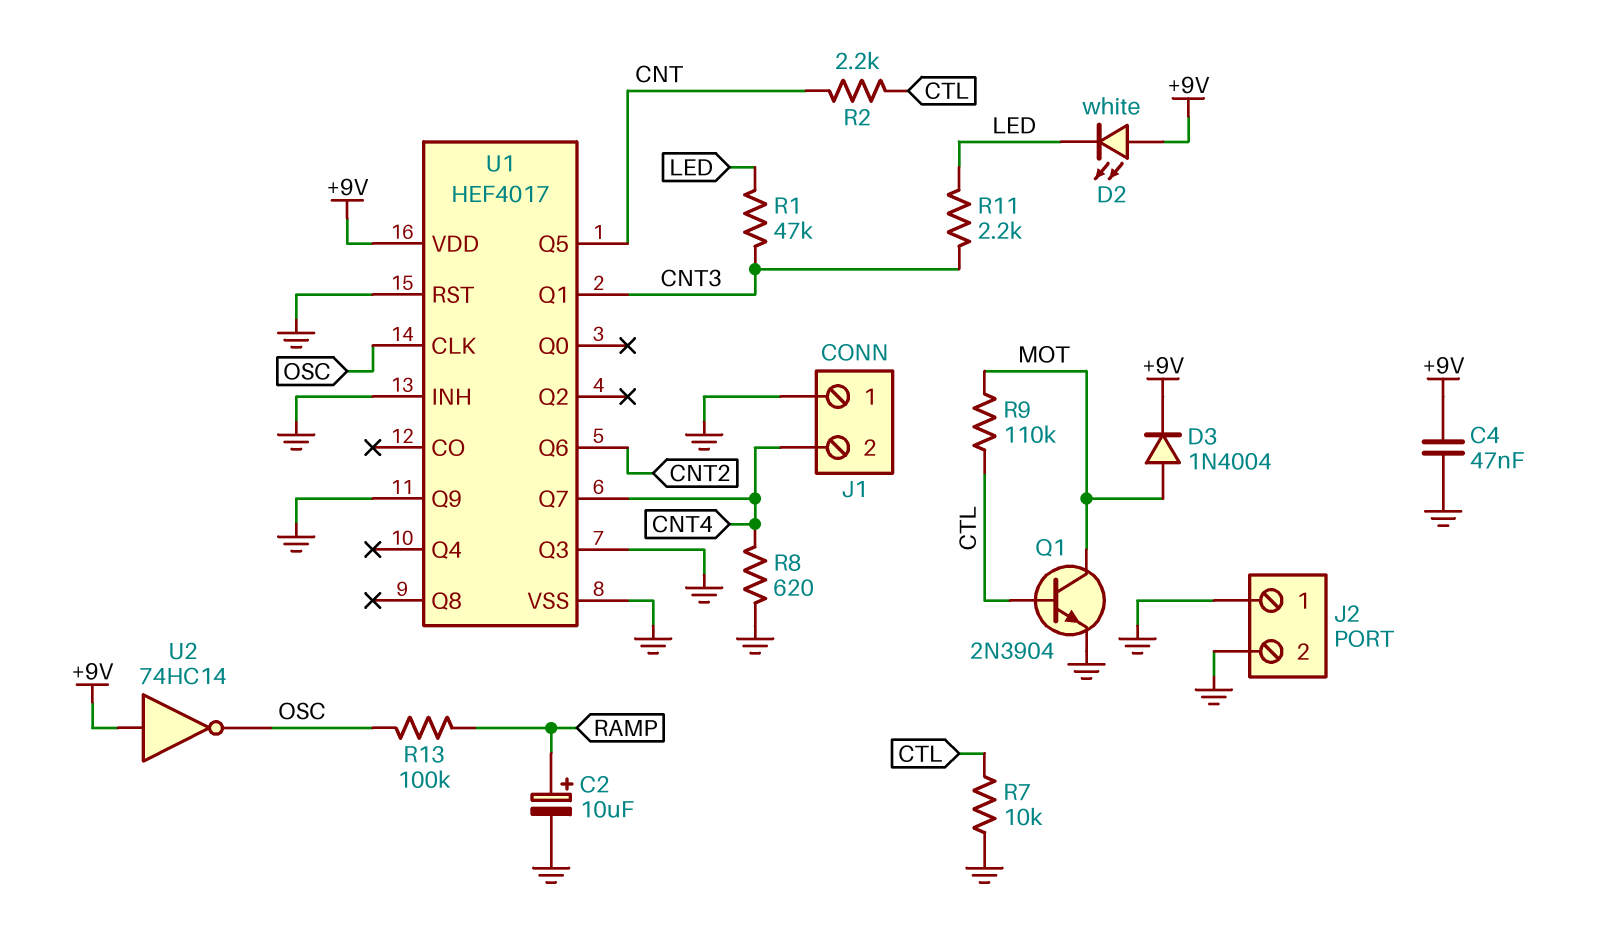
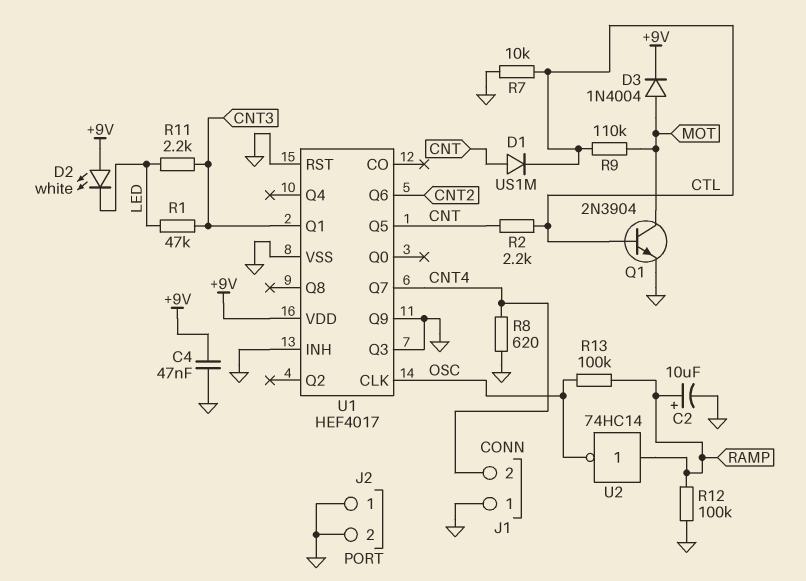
D1: none -> diode US1M (A CNT, K CTL)
R12: none -> 100k (GND, RAMP)
U2: NOT 74HC14 (in +9V, out OSC) -> NOT 74HC14 (in RAMP, out OSC)

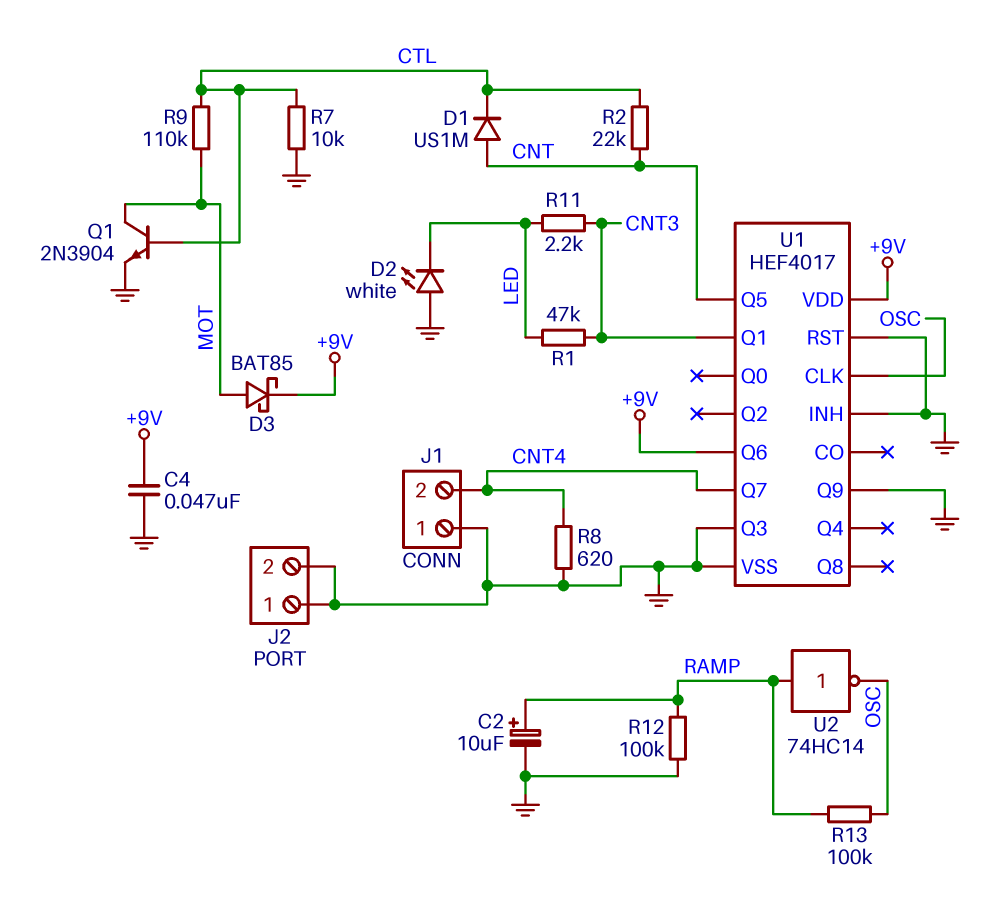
D2: LED white (A +9V, K LED) -> LED white (A GND, K LED)
D3: diode 1N4004 (A MOT, K +9V) -> schottky BAT85 (A MOT, K +9V)
R2: 2.2k (CNT, CTL) -> 22k (CNT, CTL)
U1 pin Q6: CNT2 -> +9V

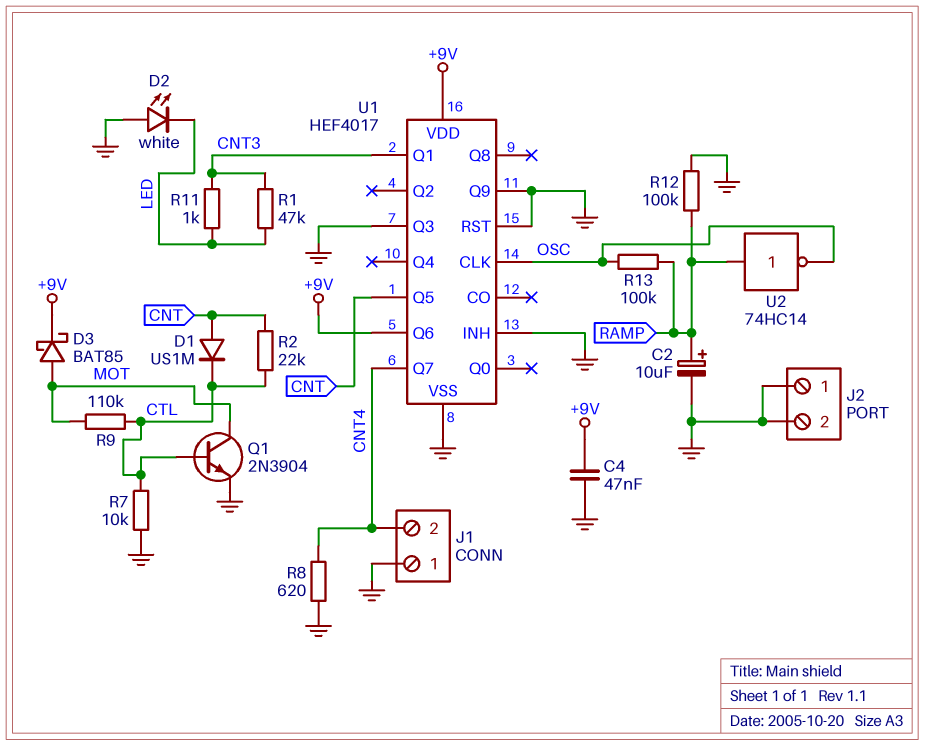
R11: 2.2k (CNT3, LED) -> 1k (CNT3, LED)

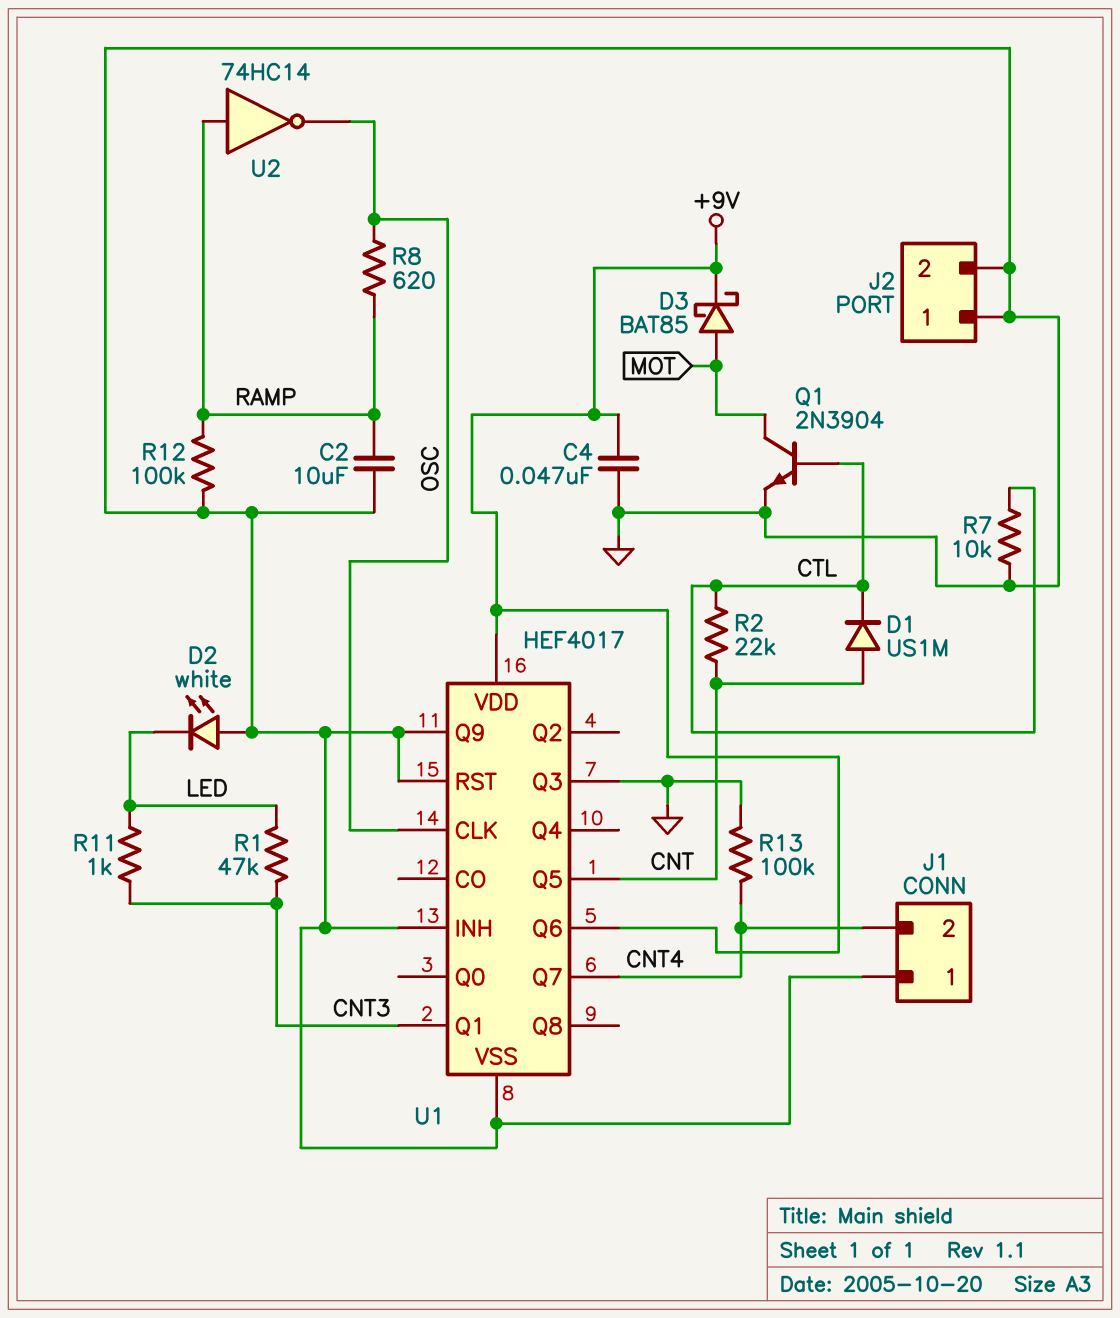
C2: 10uF (plus RAMP, minus GND) -> 10uF (GND, RAMP)
R8: 620 (CNT4, GND) -> 620 (OSC, RAMP)
R9: 110k (CTL, MOT) -> none
R13: 100k (OSC, RAMP) -> 100k (CNT4, GND)

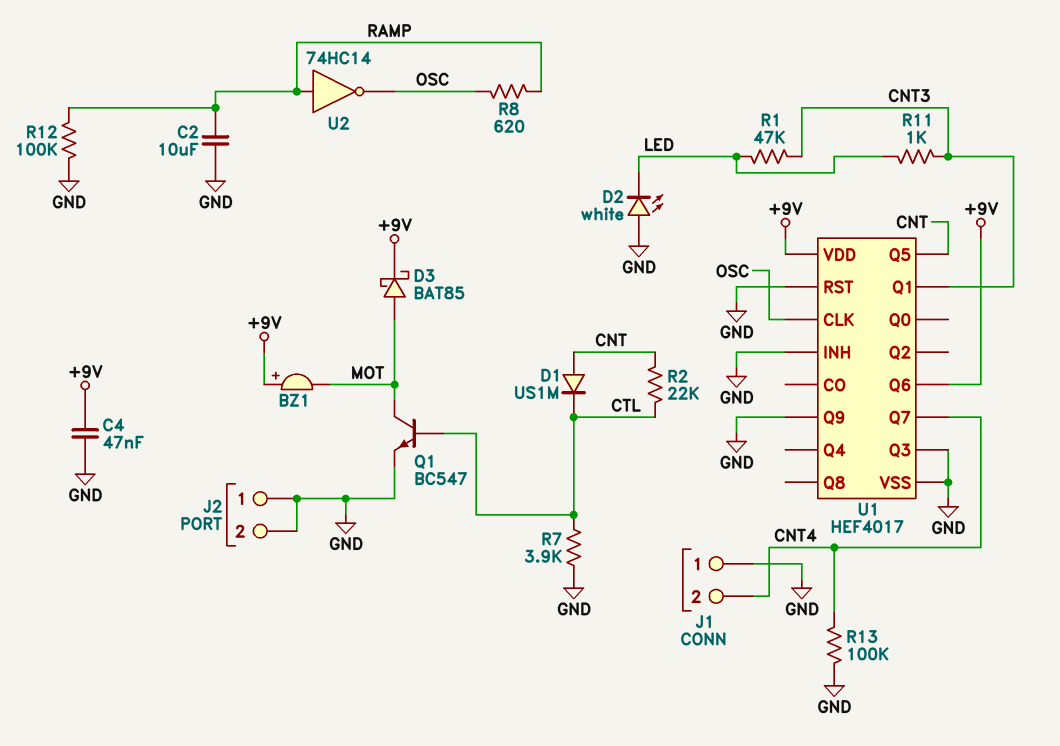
BZ1: none -> buzzer (plus +9V, minus MOT)
Q1: NPN 2N3904 (B CTL, C MOT, E GND) -> NPN BC547 (B CTL, C MOT, E GND)
R7: 10k (CTL, GND) -> 3.9k (CTL, GND)

